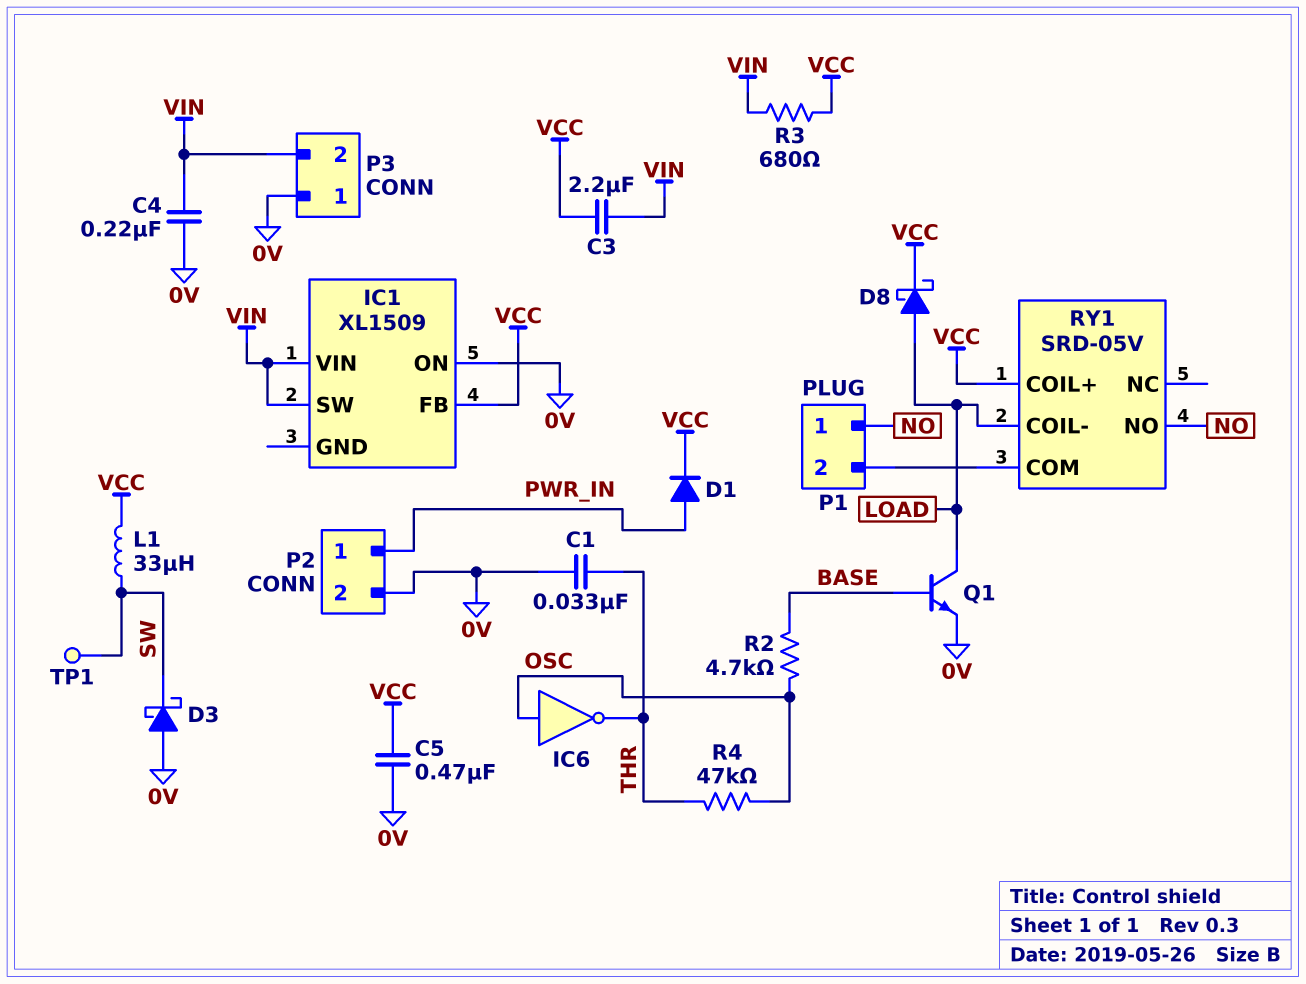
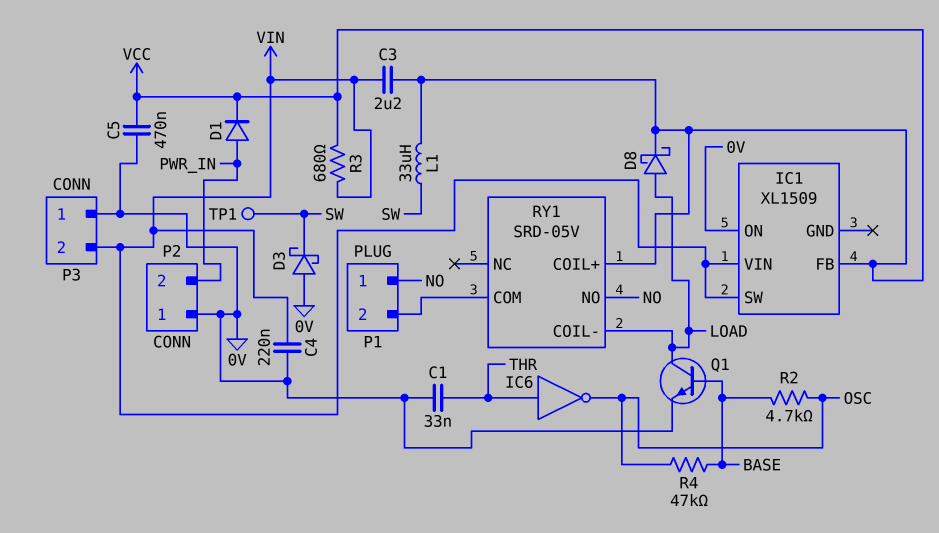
IC6: NOT (in OSC, out THR) -> NOT (in THR, out OSC)
P2 pin 1: PWR_IN -> 0V
P2 pin 2: 0V -> PWR_IN
R4: 47k (OSC, THR) -> 47k (BASE, OSC)

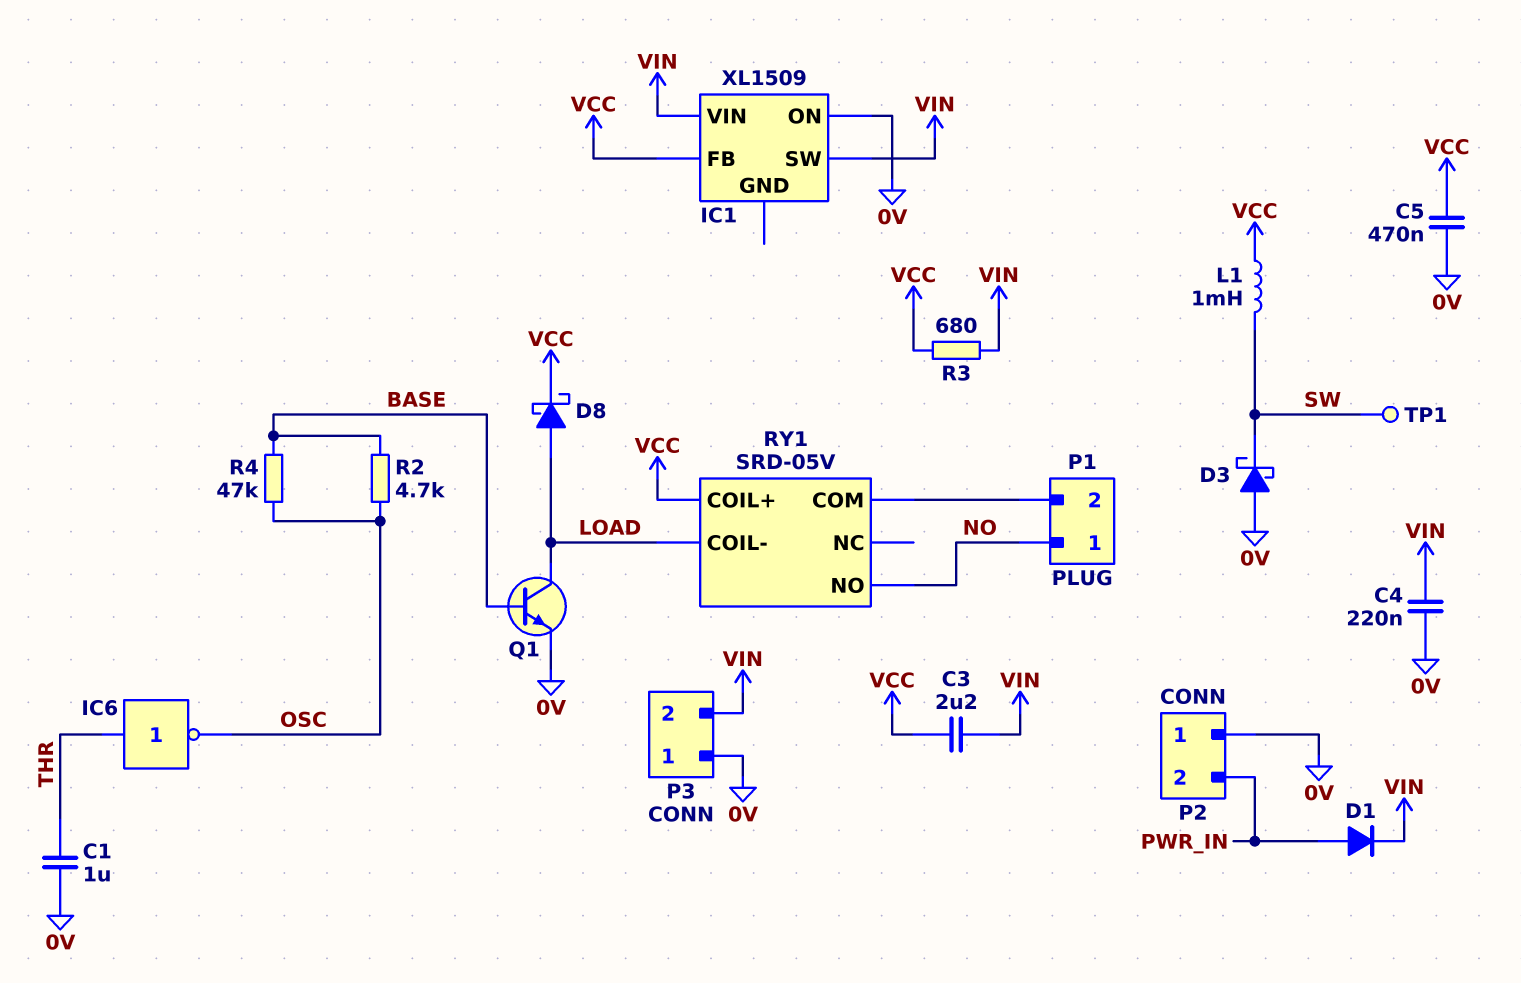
C1: 33nF (0V, THR) -> 1uF (0V, THR)
D1: diode (A PWR_IN, K VCC) -> diode (A PWR_IN, K VIN)
L1: 33uH (SW, VCC) -> 1mH (SW, VCC)

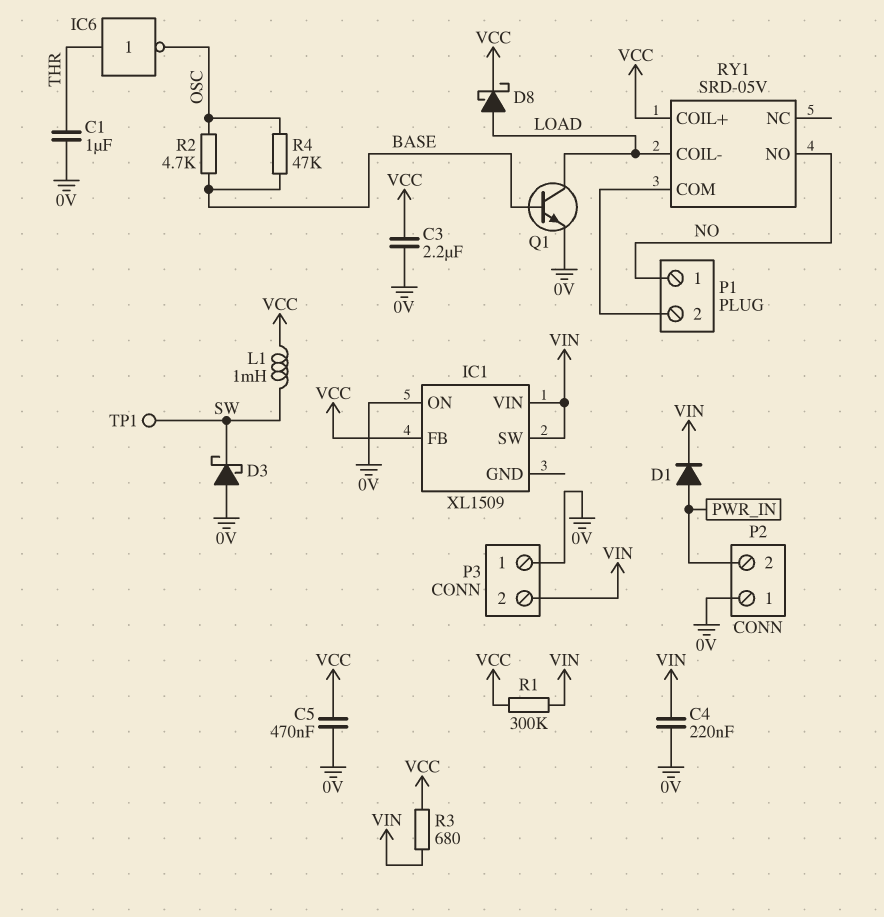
C3: 2.2uF (VCC, VIN) -> 2.2uF (0V, VCC)
R1: none -> 300k (VCC, VIN)

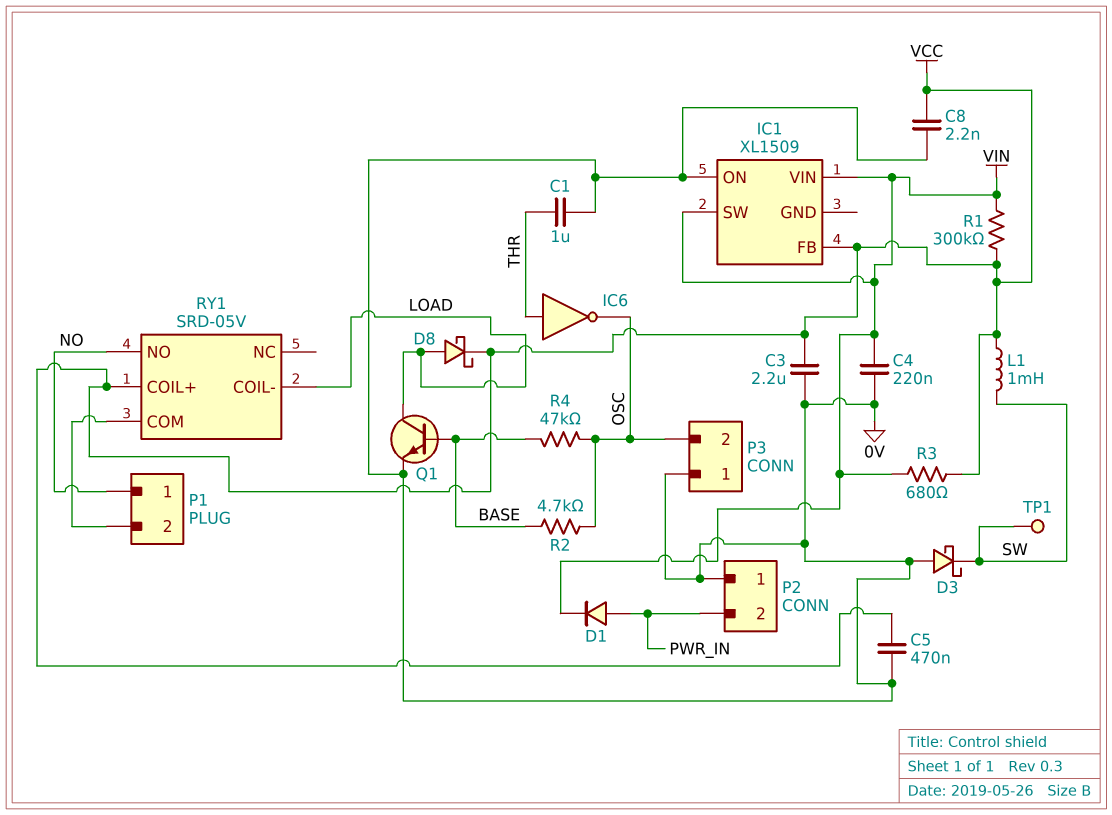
C8: none -> 2.2nF (0V, VCC)
P3 pin 2: VIN -> OSC

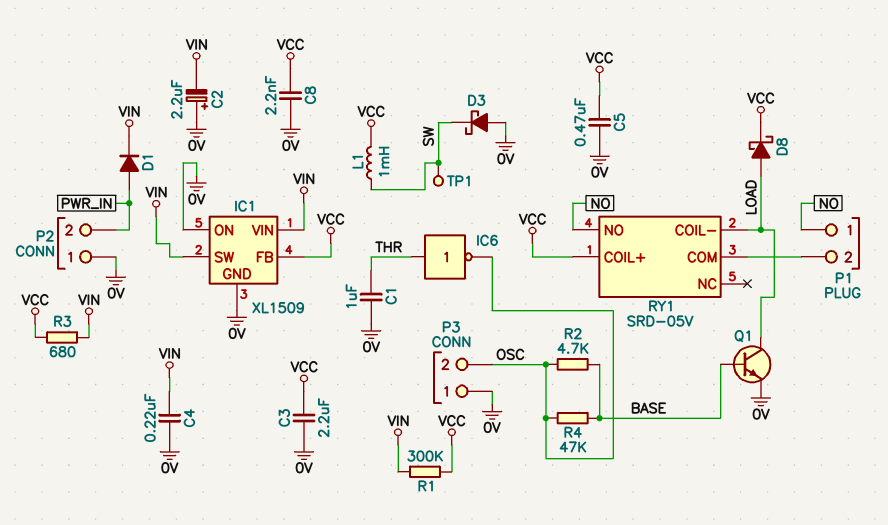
C2: none -> 2.2uF (plus 0V, minus VIN)
IC1 pin GND: none -> 0V

